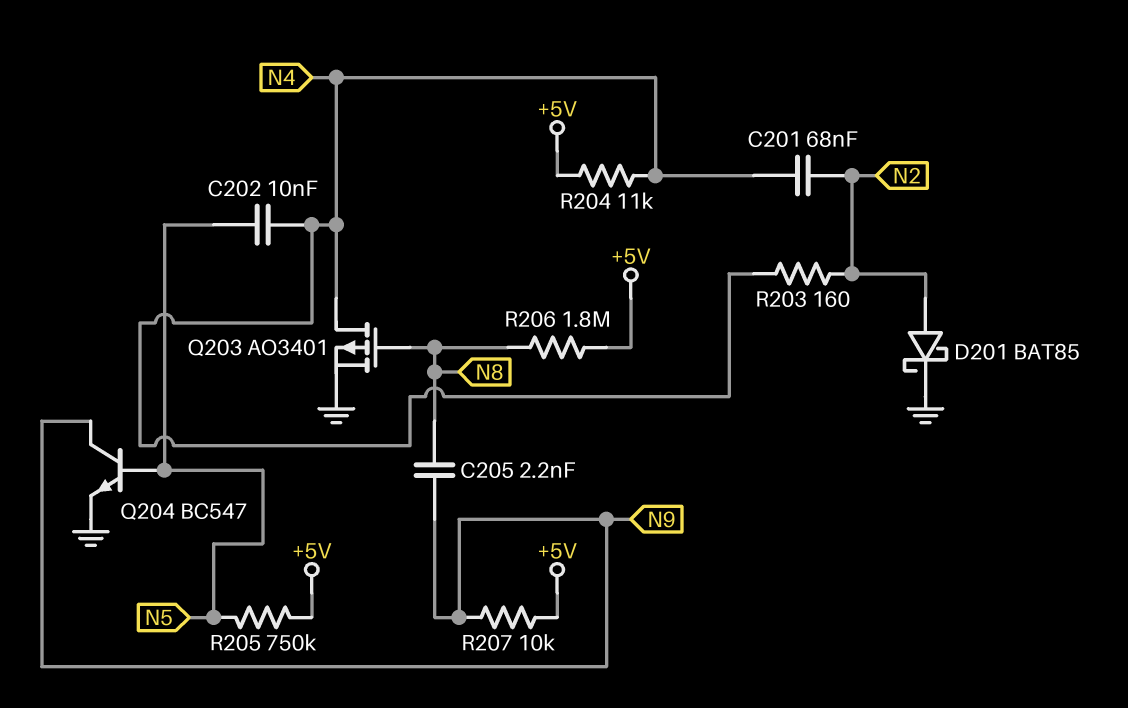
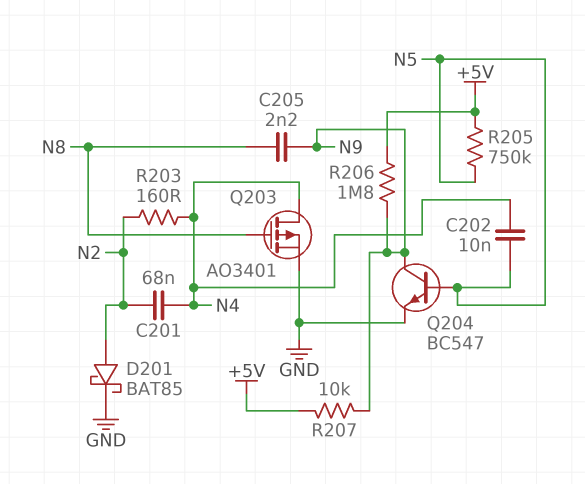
R204: 11k (+5V, N4) -> none
R206: 1.8M (+5V, N8) -> 1.8M (+5V, N9)

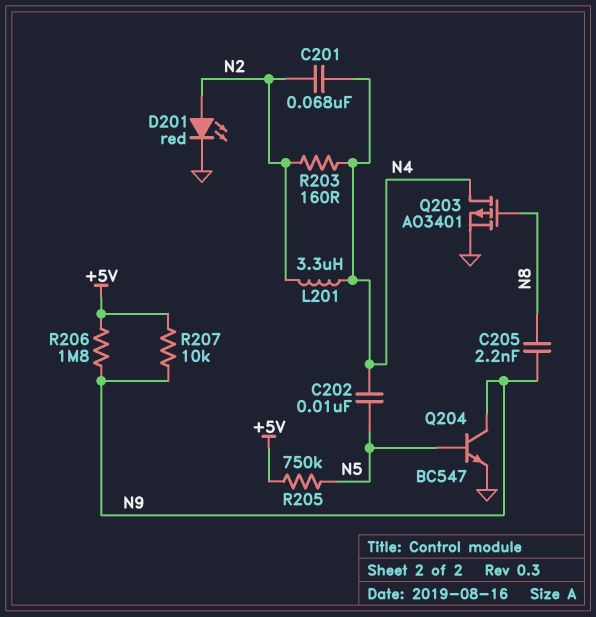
D201: schottky BAT85 (A N2, K GND) -> LED red (A N2, K GND)
L201: none -> 3.3uH (N2, N4)

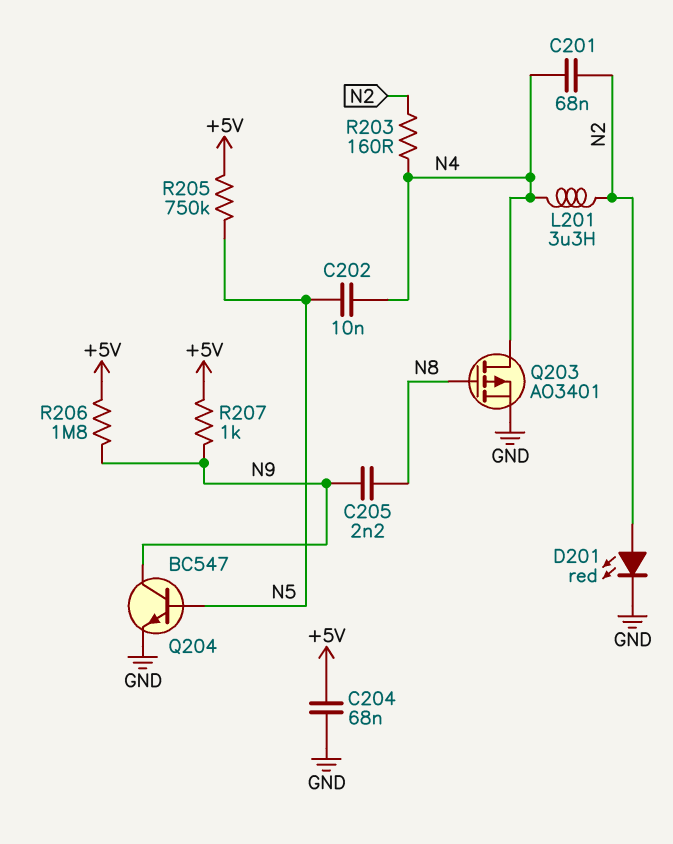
C204: none -> 68nF (+5V, GND)
R207: 10k (+5V, N9) -> 1k (+5V, N9)

